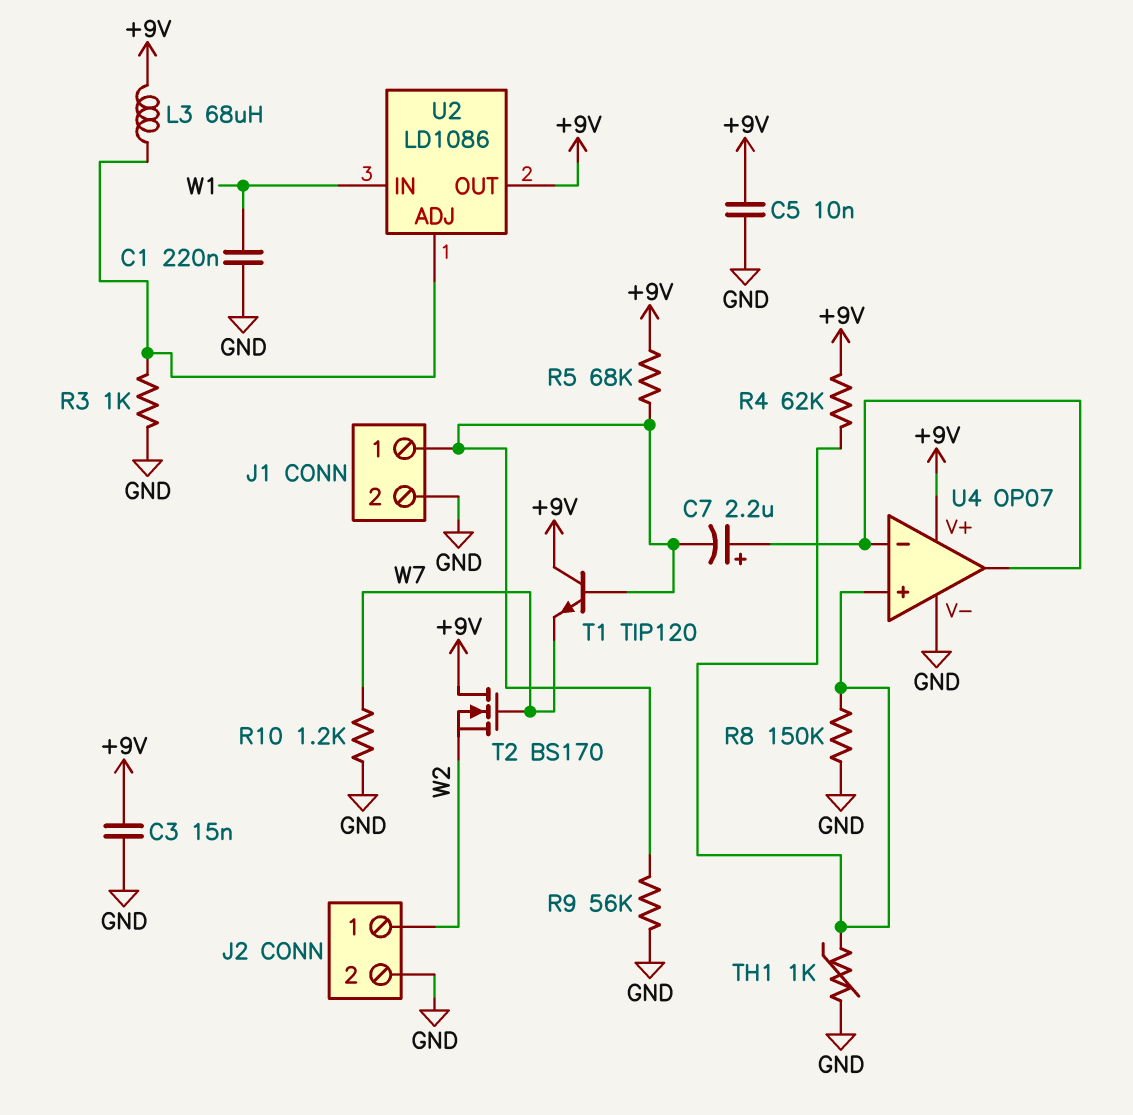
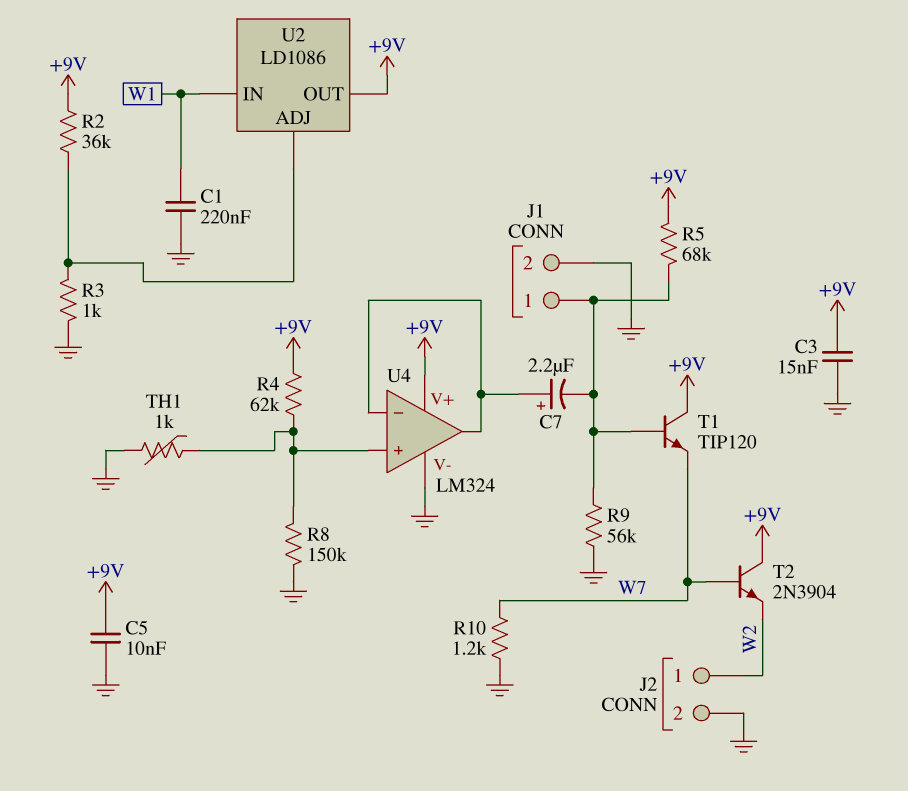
L3: 68uH (+9V, U2/ADJ) -> none
R2: none -> 36k (+9V, U2/ADJ)
T2: NMOS BS170 (G W7, D +9V, S W2) -> NPN 2N3904 (B W7, C +9V, E W2)
U4: OP07 -> LM324

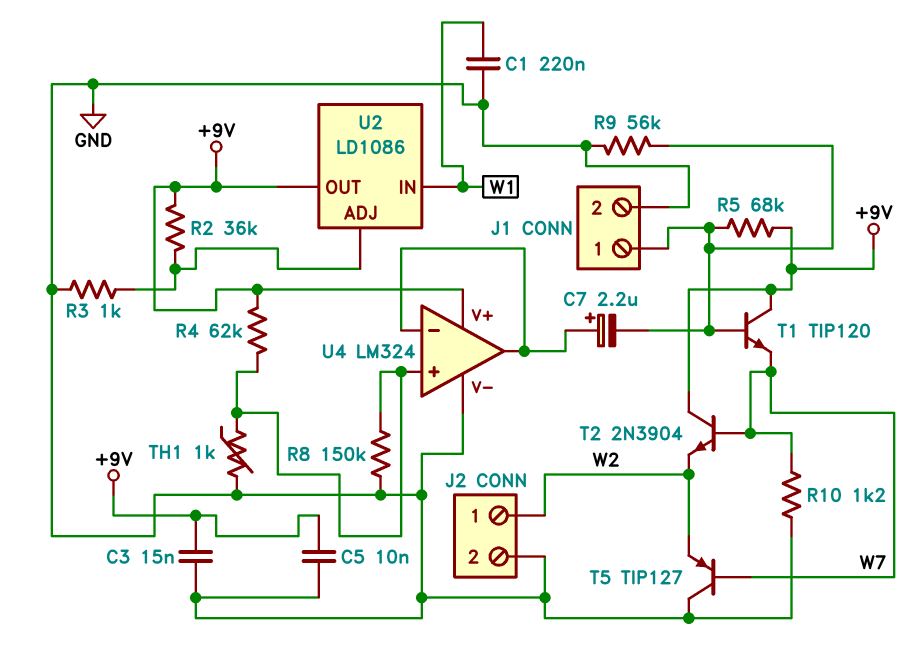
T5: none -> PNP TIP127 (B W7, C GND, E W2)

